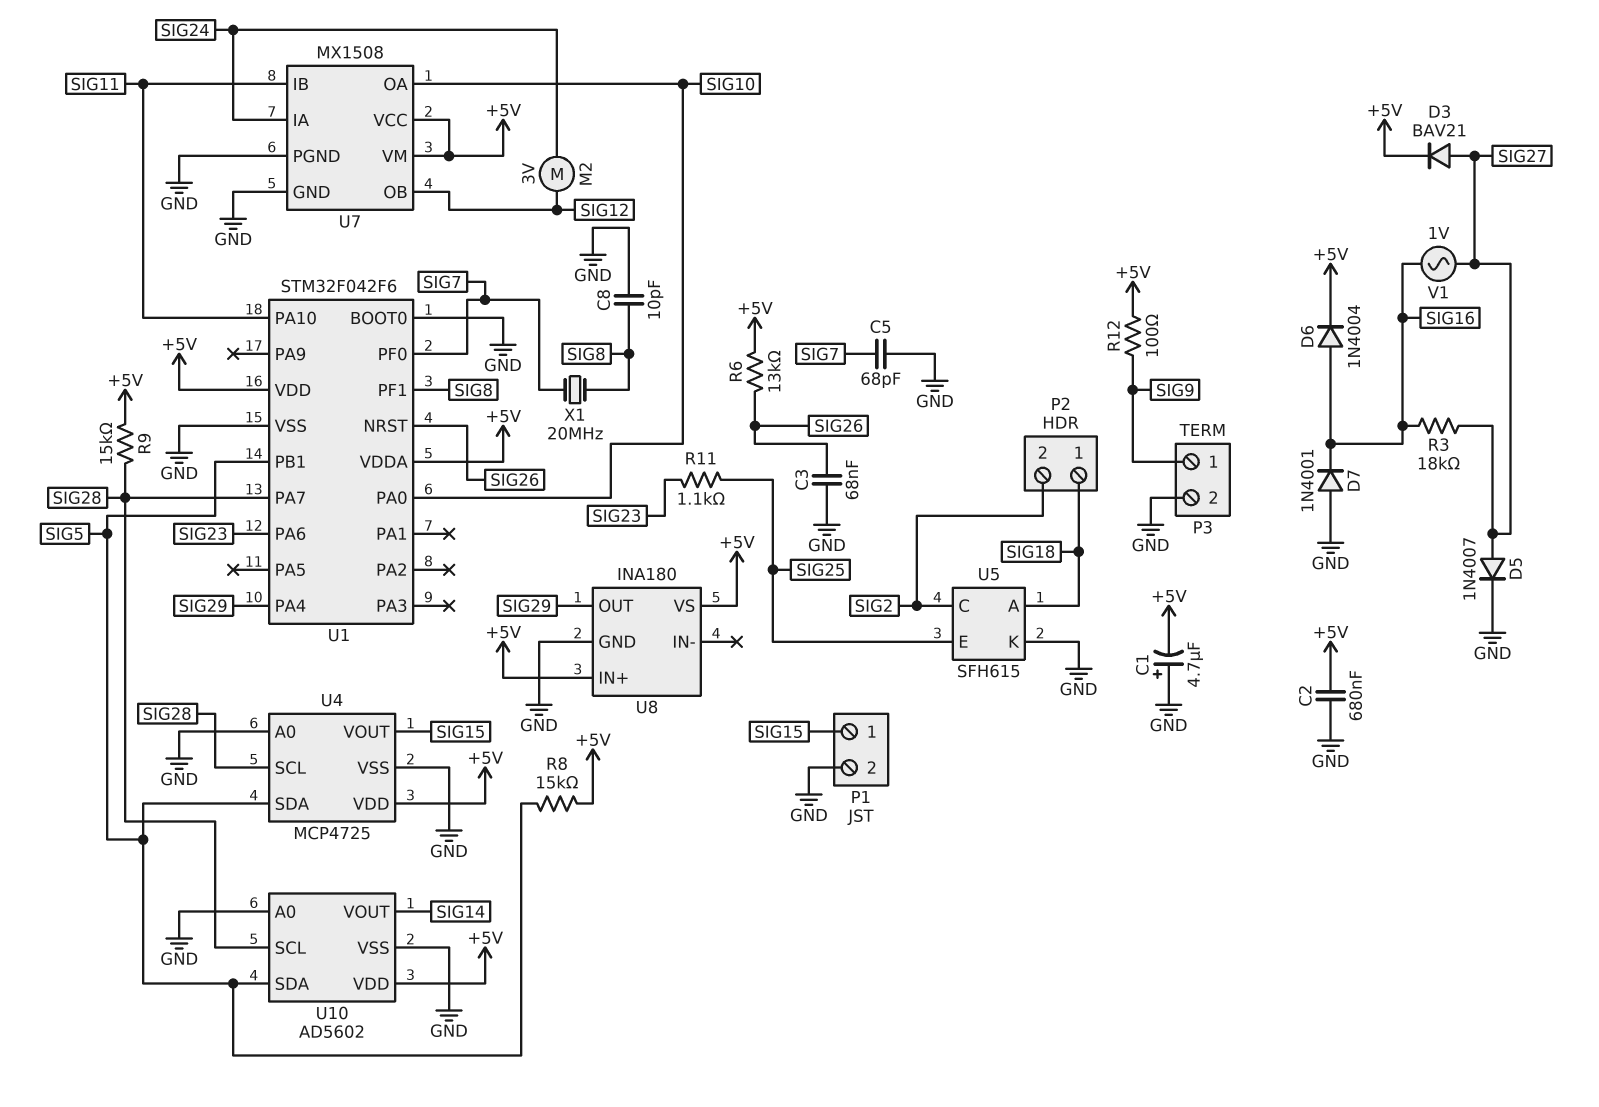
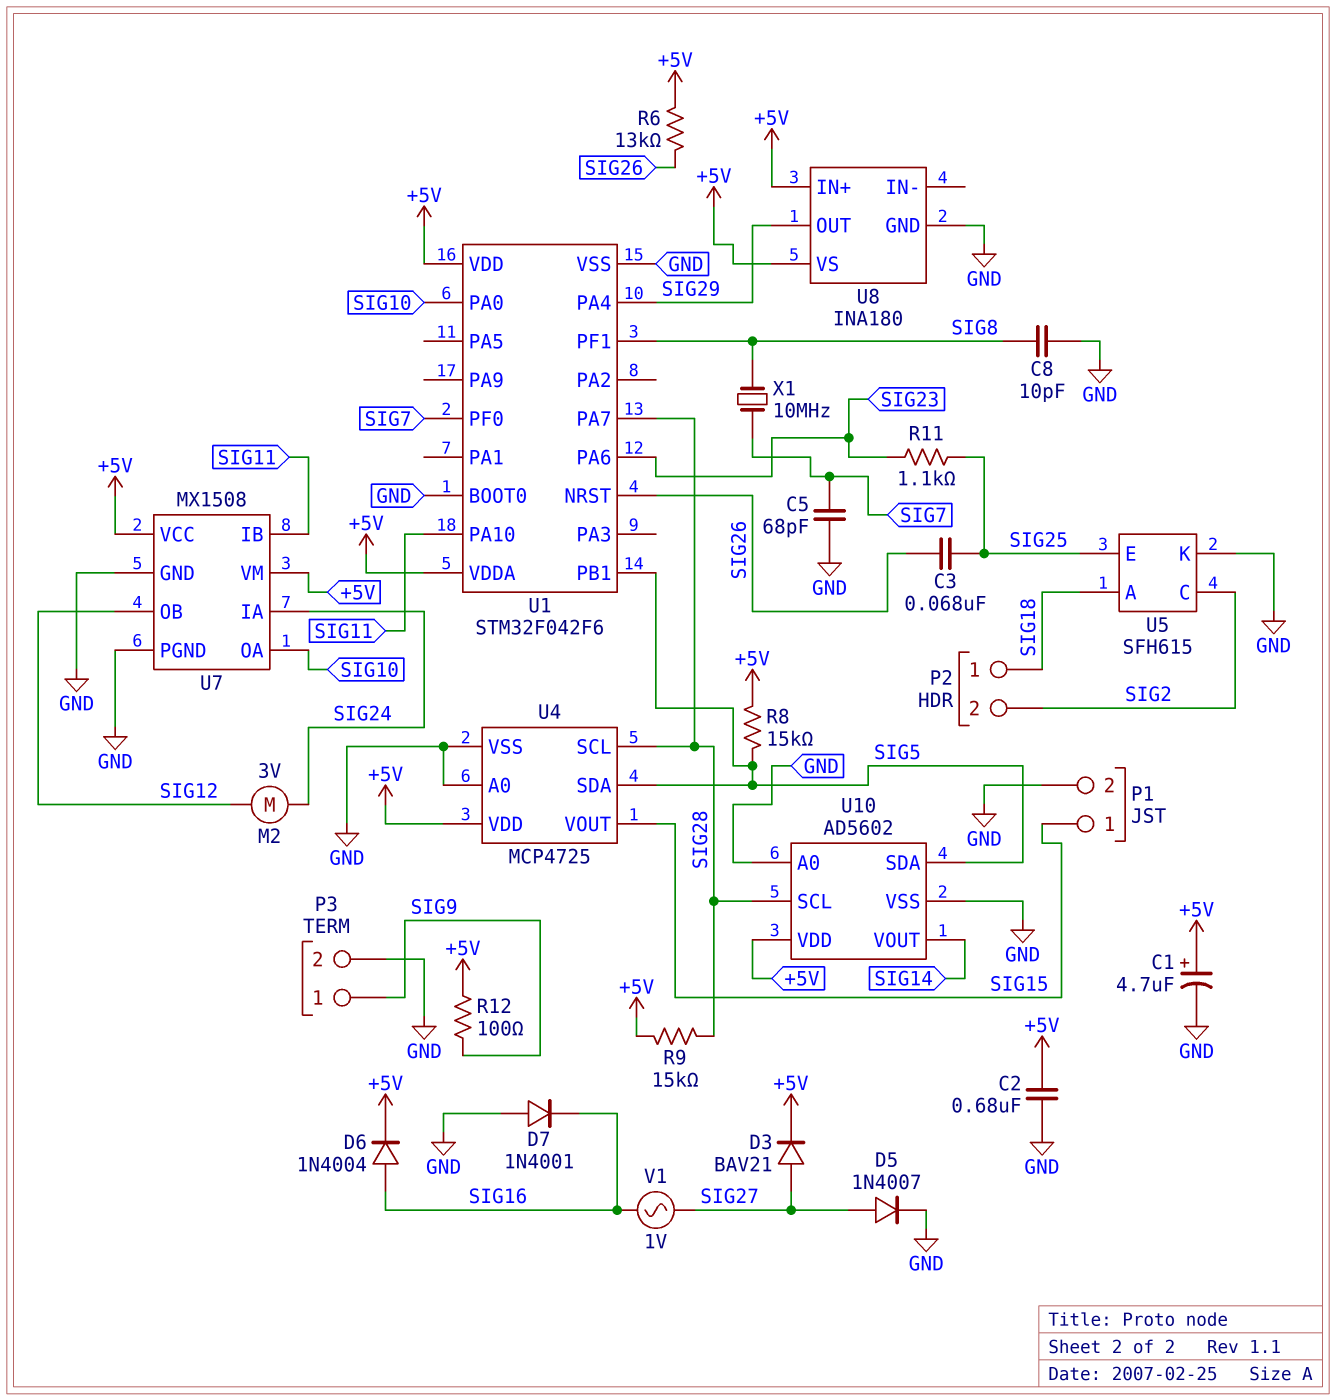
C1: 4.7uF (plus GND, minus +5V) -> 4.7uF (plus +5V, minus GND)
C3: 68nF (GND, SIG26) -> 68nF (SIG25, SIG26)
R3: 18k (SIG16, SIG27) -> none
X1: 20MHz (SIG7, SIG8) -> 10MHz (SIG7, SIG8)

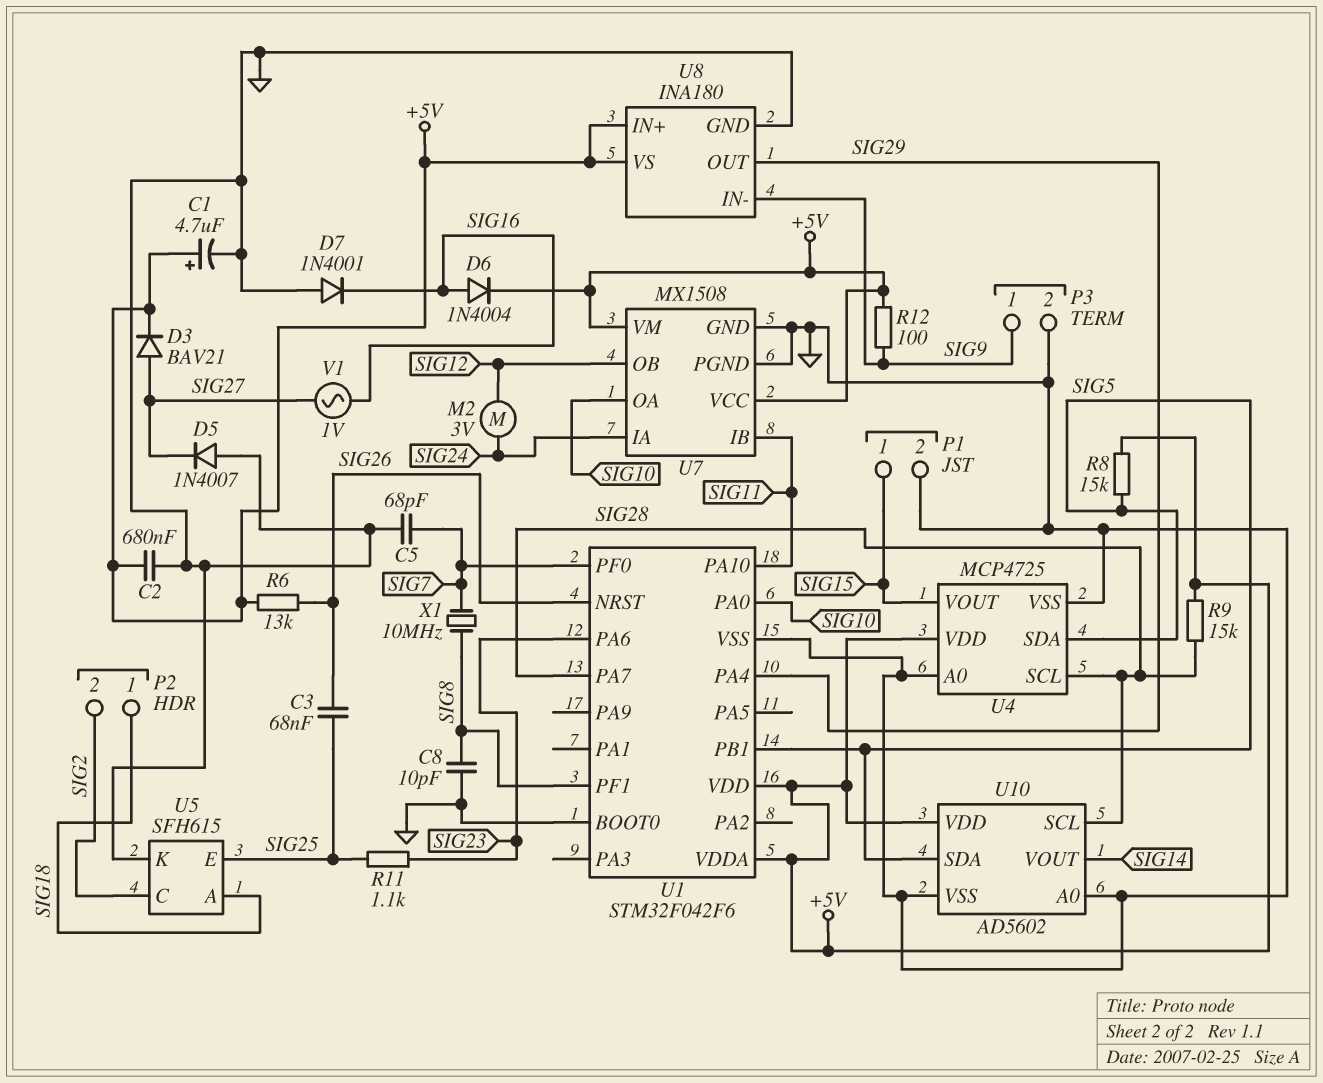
D5: diode 1N4007 (A SIG27, K GND) -> diode 1N4007 (A GND, K SIG27)
U8 pin IN-: none -> SIG9

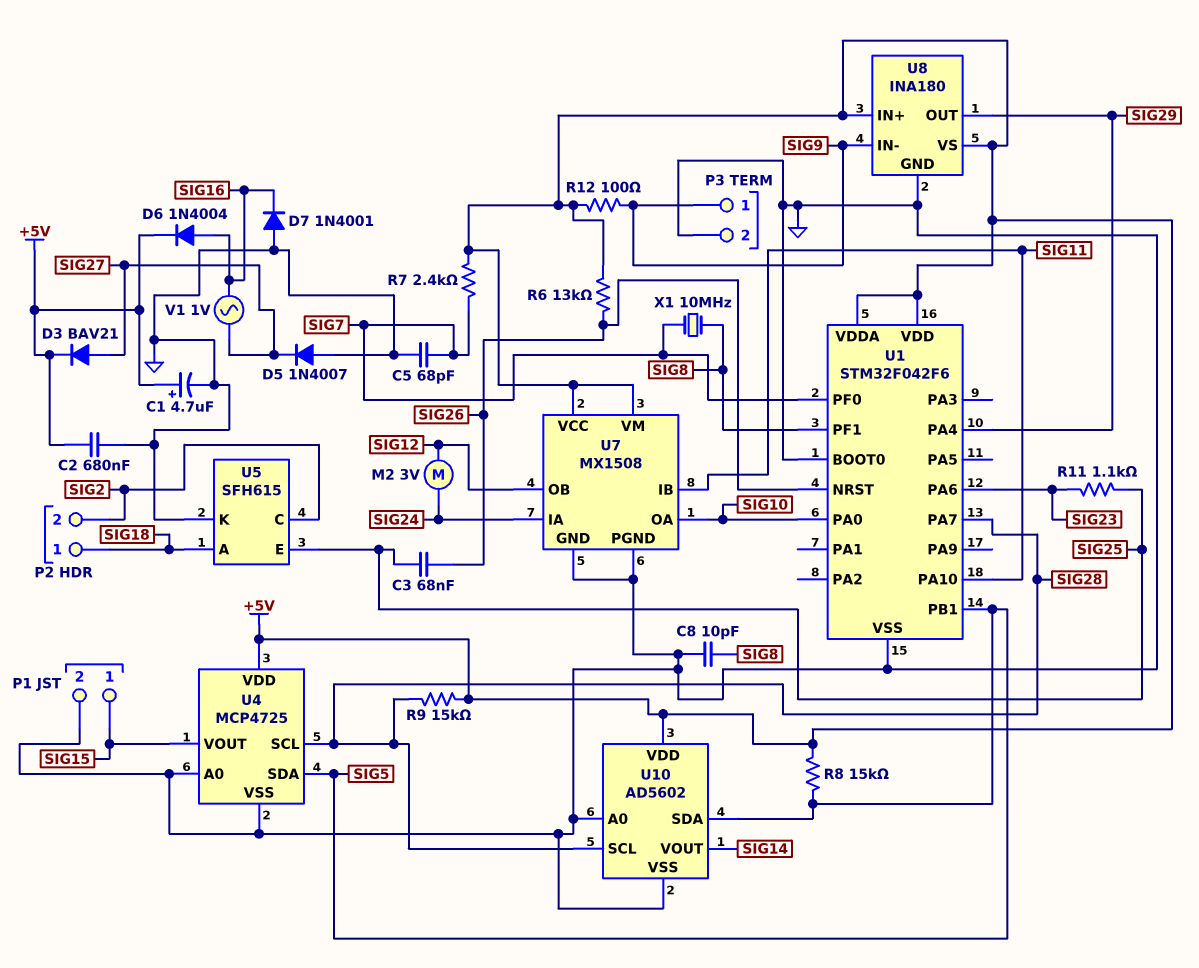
R7: none -> 2.4k (+5V, SIG7)

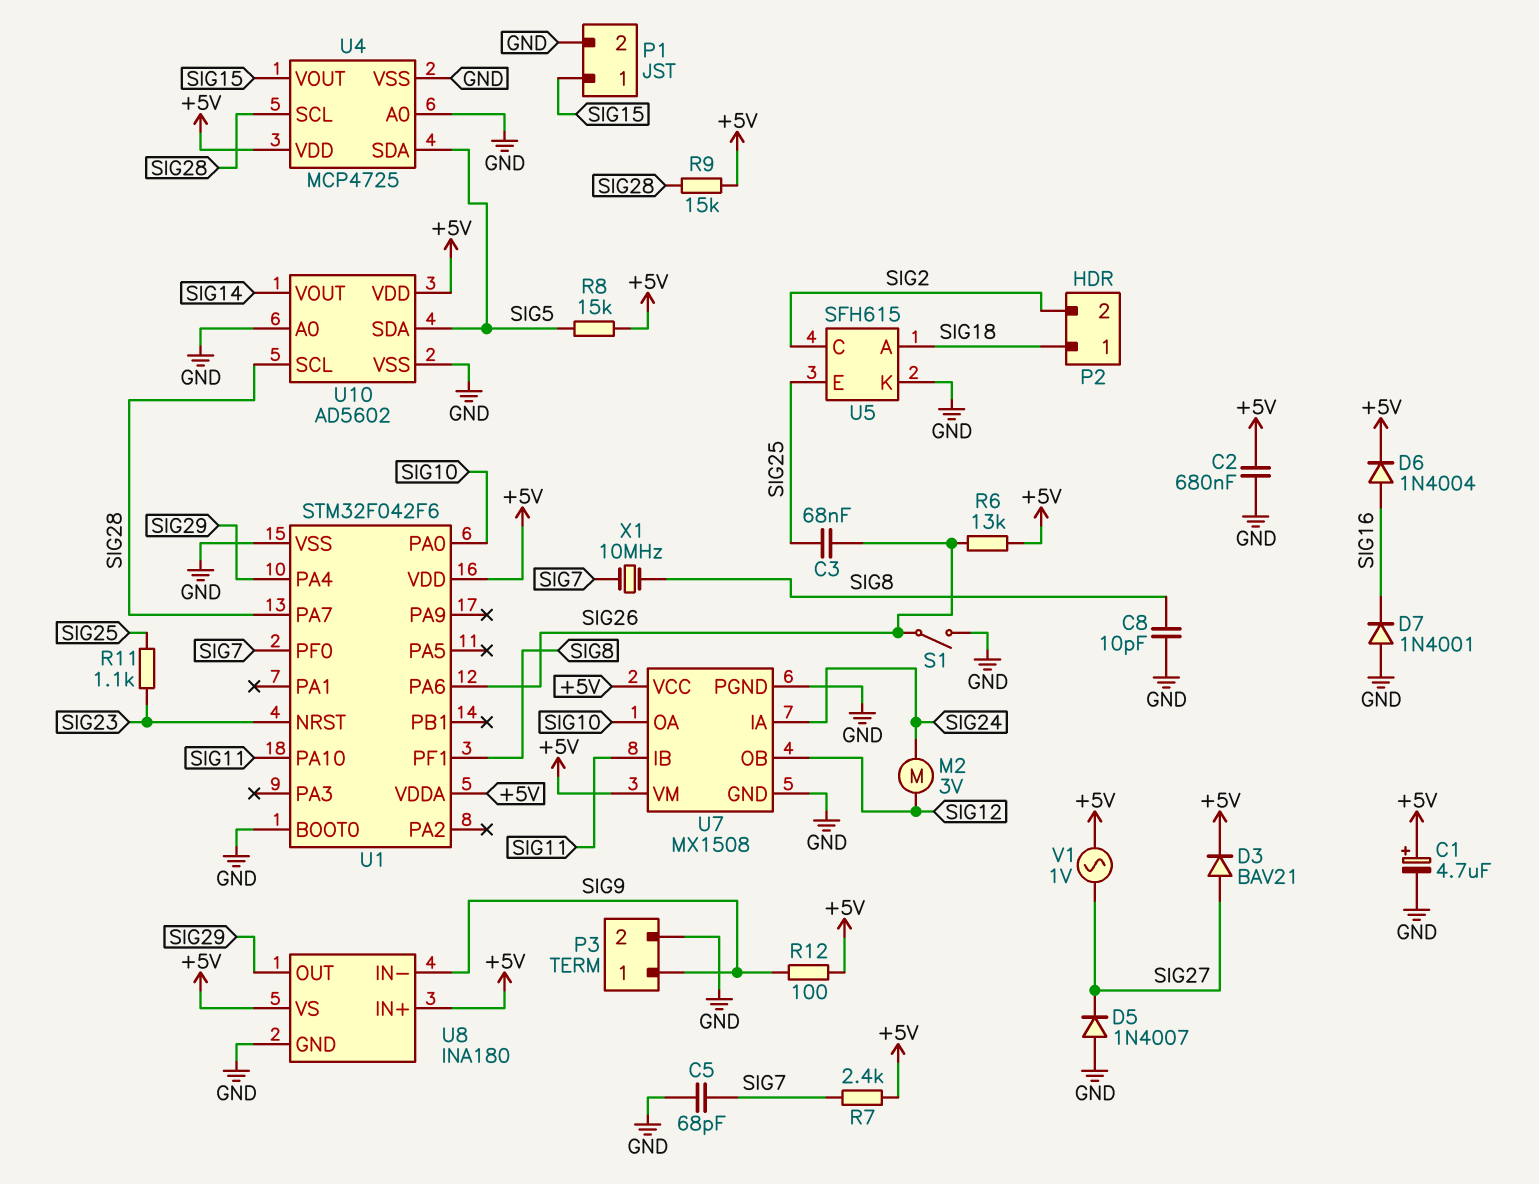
S1: none -> switch (GND, SIG26)
U1 pin NRST: SIG26 -> SIG23
U1 pin PA6: SIG23 -> SIG26
U1 pin PB1: SIG5 -> none
V1: AC 1V (SIG16, SIG27) -> AC 1V (+5V, SIG27)

